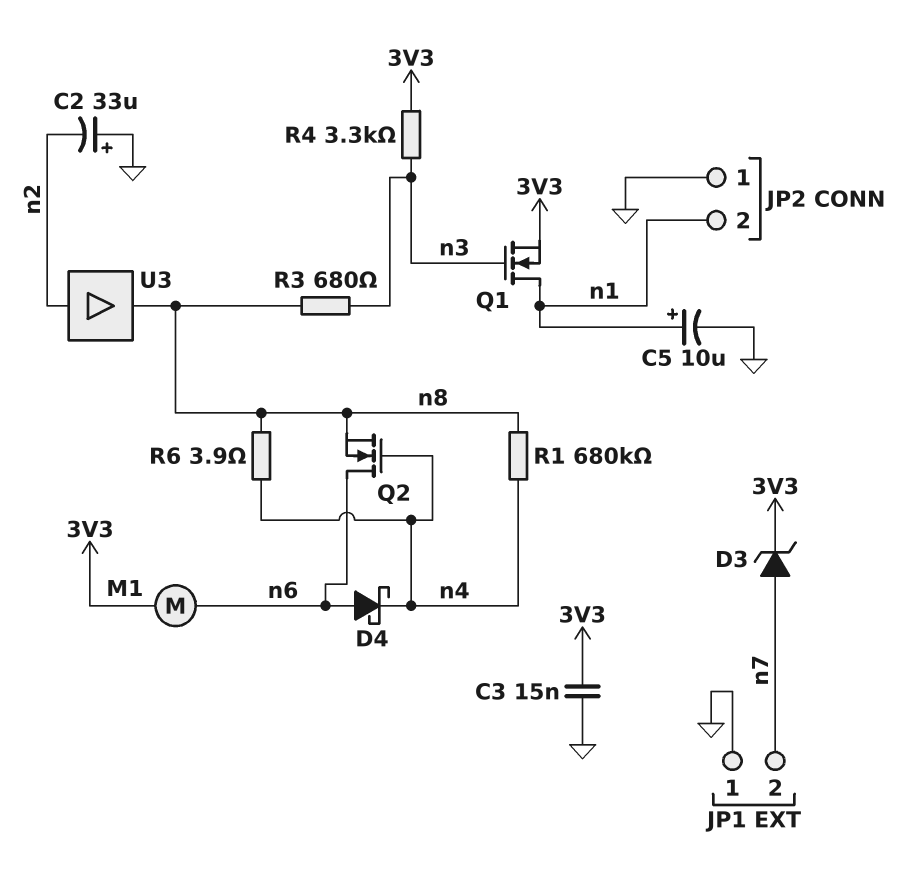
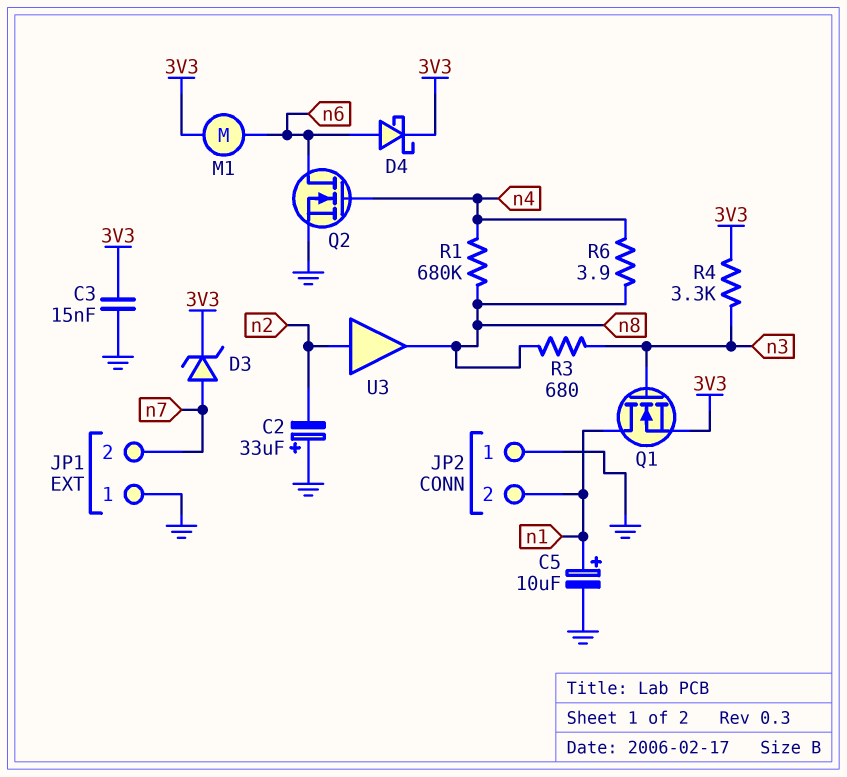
D4: schottky (A n6, K n4) -> schottky (A n6, K 3V3)
Q2: NMOS (G n4, D n6, S n8) -> NMOS (G n4, D n6, S GND)

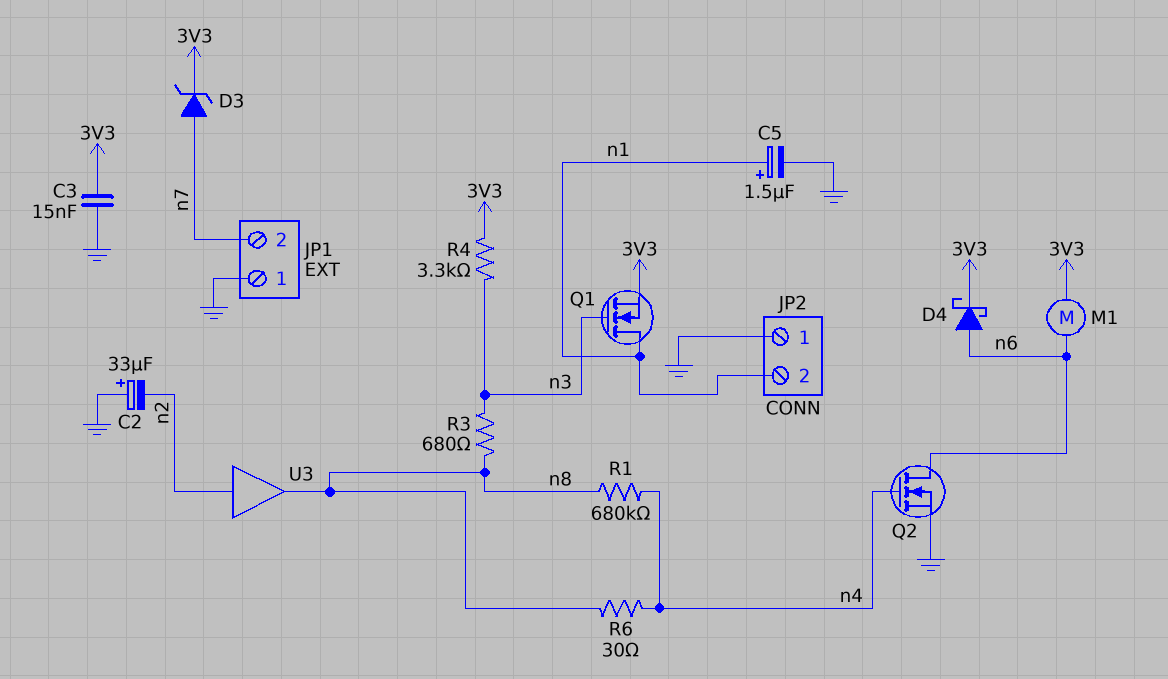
C5: 10uF (plus n1, minus GND) -> 1.5uF (plus n1, minus GND)
R6: 3.9 (n4, n8) -> 30 (n4, n8)

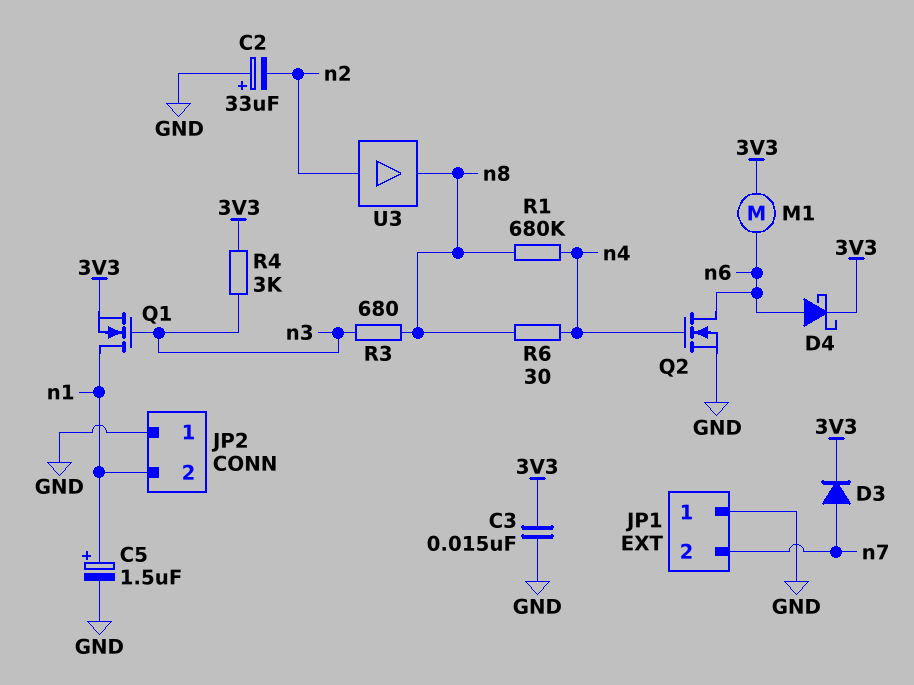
D3: zener (A n7, K 3V3) -> diode (A n7, K 3V3)
R4: 3.3k (3V3, n3) -> 3k (3V3, n3)

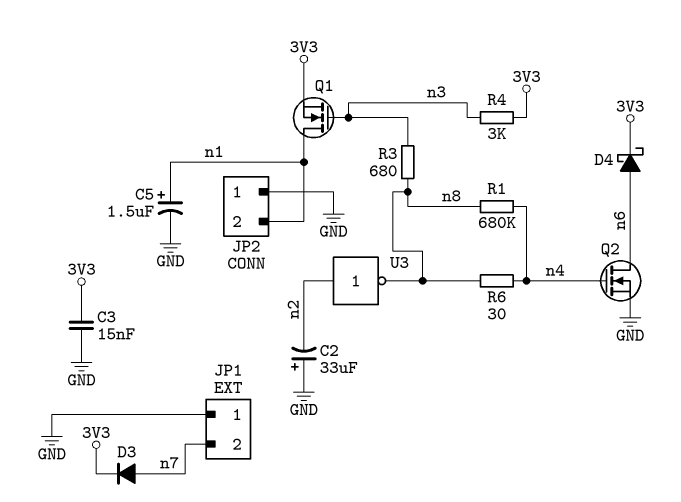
M1: motor (3V3, n6) -> none
U3: buffer (in n2, out n8) -> NOT (in n2, out n8)

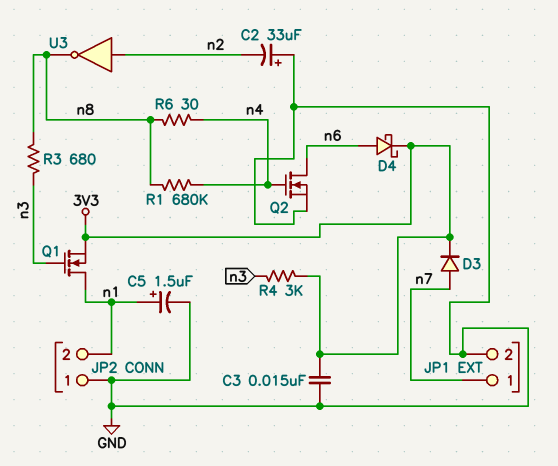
JP1 pin 1: GND -> n7
JP1 pin 2: n7 -> GND

